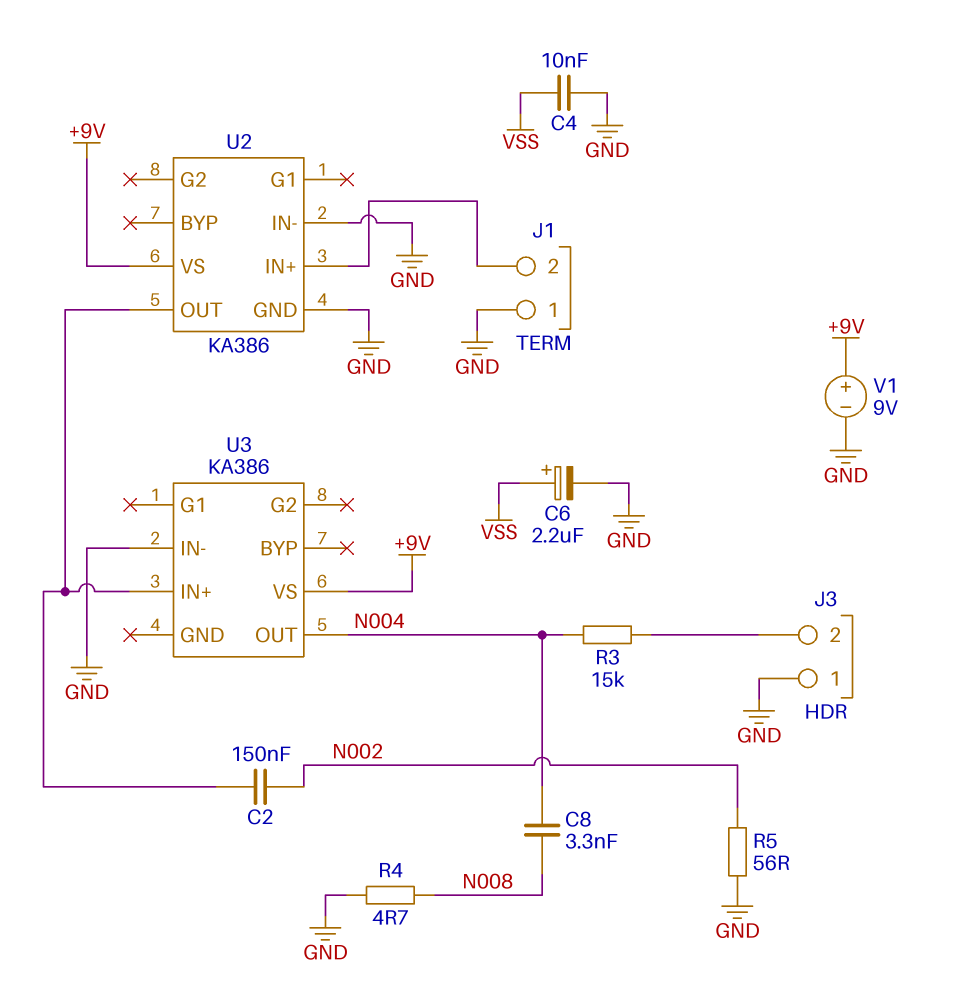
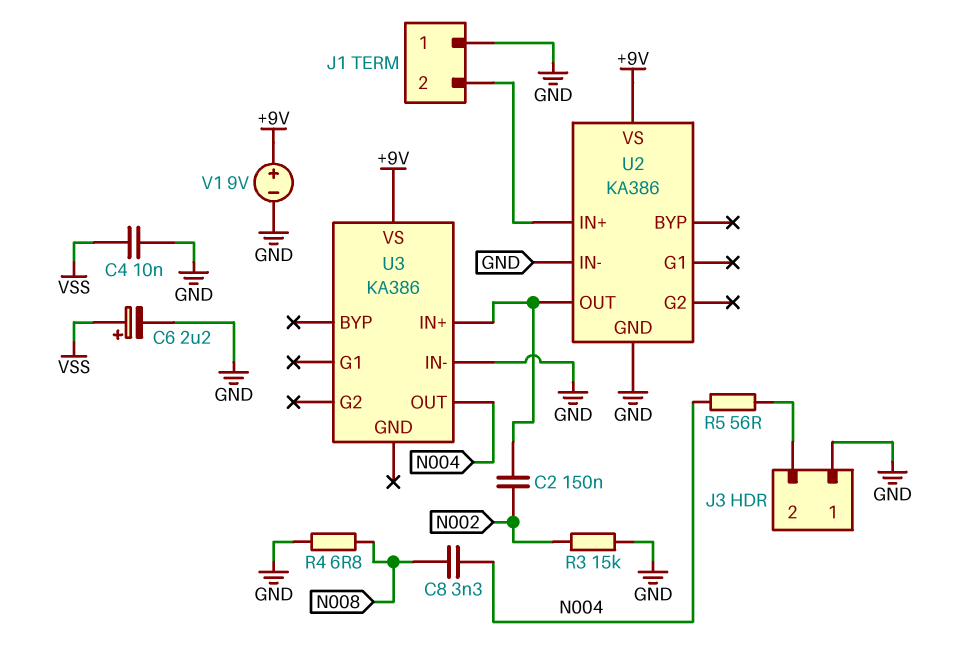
R3: 15k (J3/2, N004) -> 15k (GND, N002)
R4: 4.7 (GND, N008) -> 6.8 (GND, N008)
R5: 56 (GND, N002) -> 56 (J3/2, N004)

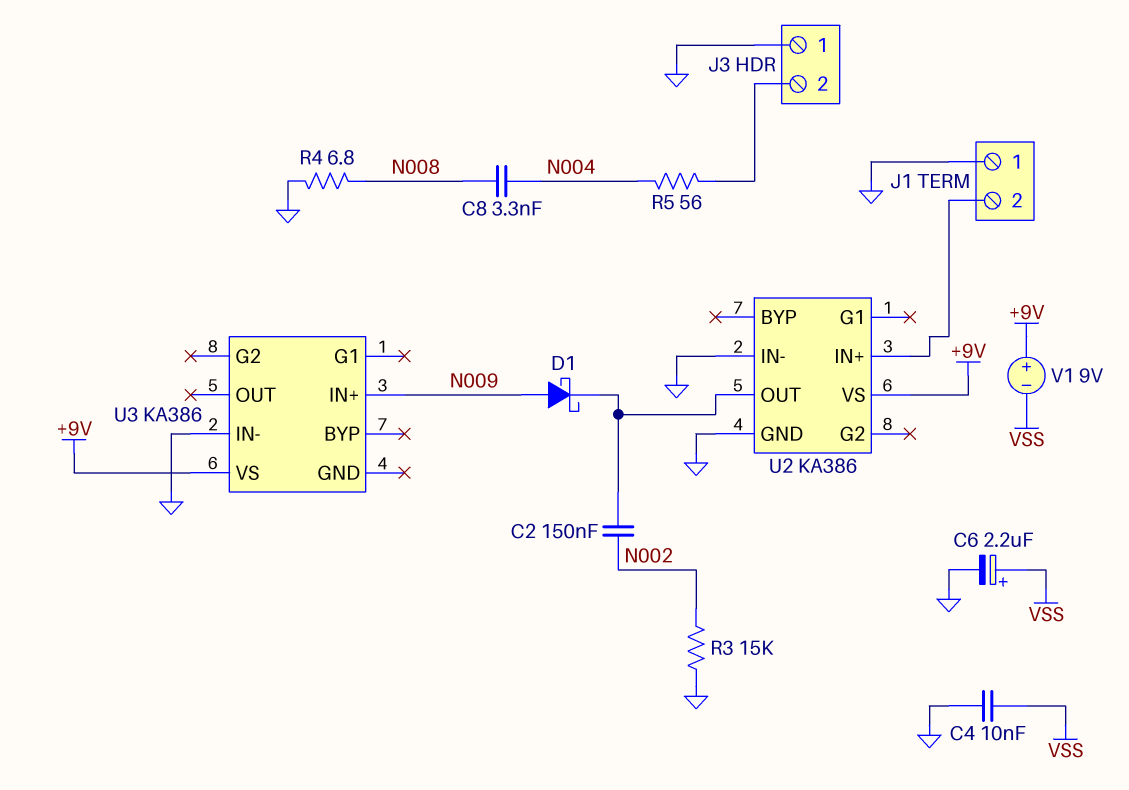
D1: none -> schottky (A N009, K U2/OUT)
U3 pin IN+: U2/OUT -> N009
U3 pin OUT: N004 -> none
V1: 9V (plus +9V, minus GND) -> 9V (plus +9V, minus VSS)

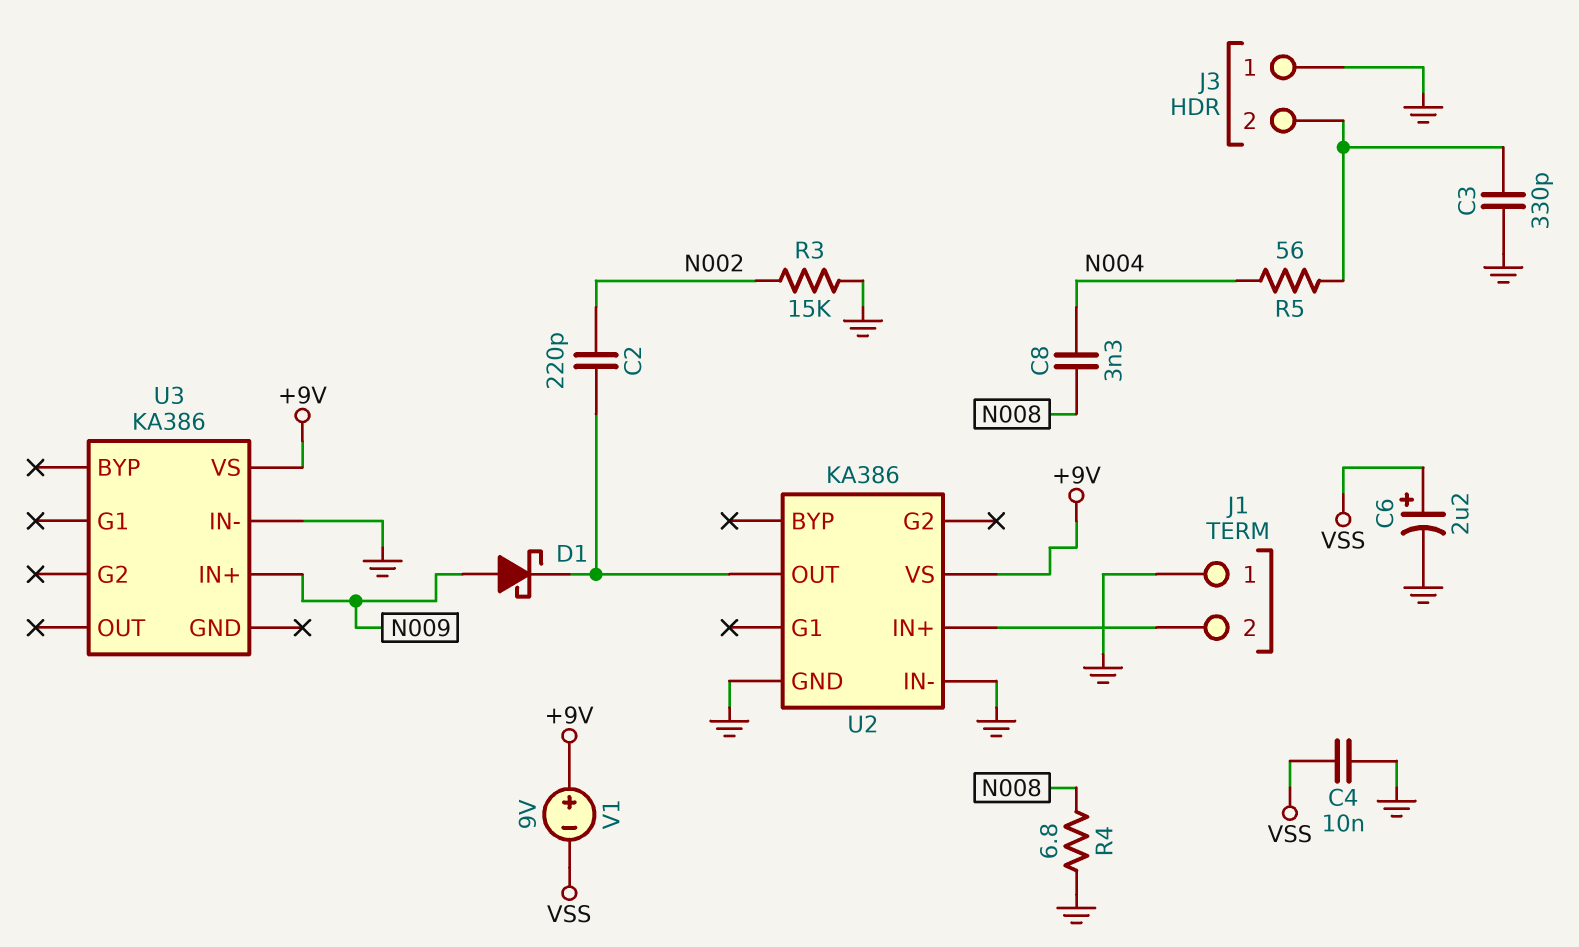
C2: 150nF (N002, U2/OUT) -> 220pF (N002, U2/OUT)
C3: none -> 330pF (GND, J3/2)

